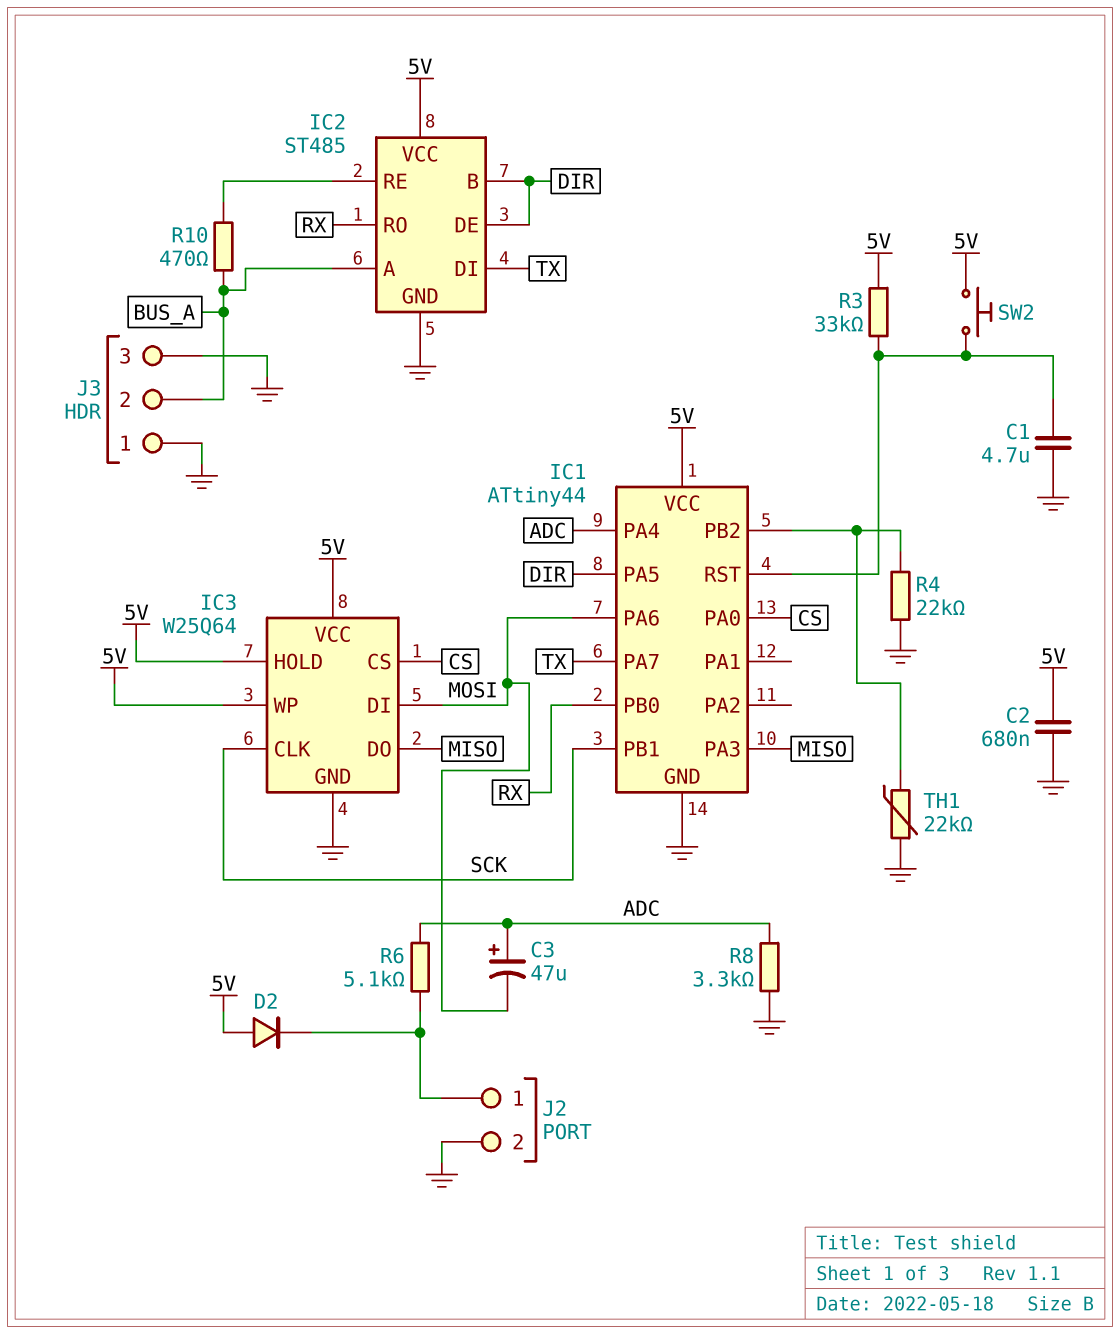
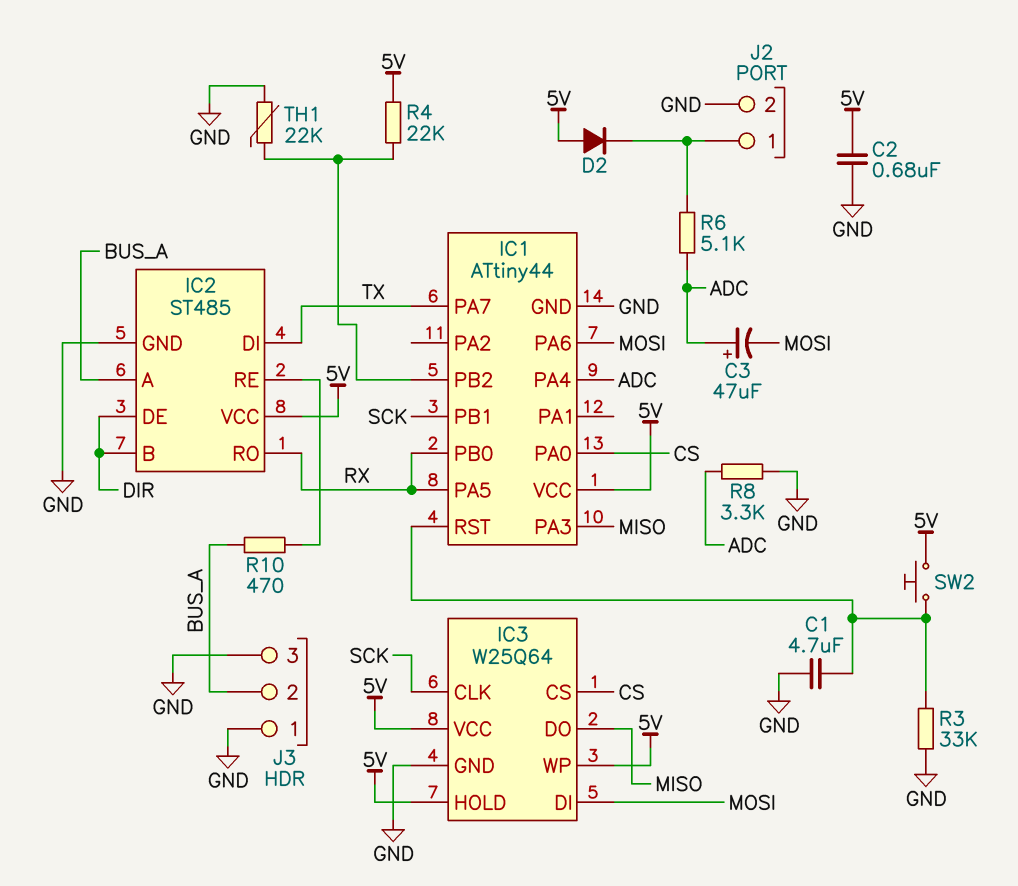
IC1 pin PA5: DIR -> RX
R3: 33k (5V, IC1/RST) -> 33k (GND, IC1/RST)
R4: 22k (GND, IC1/PB2) -> 22k (5V, IC1/PB2)

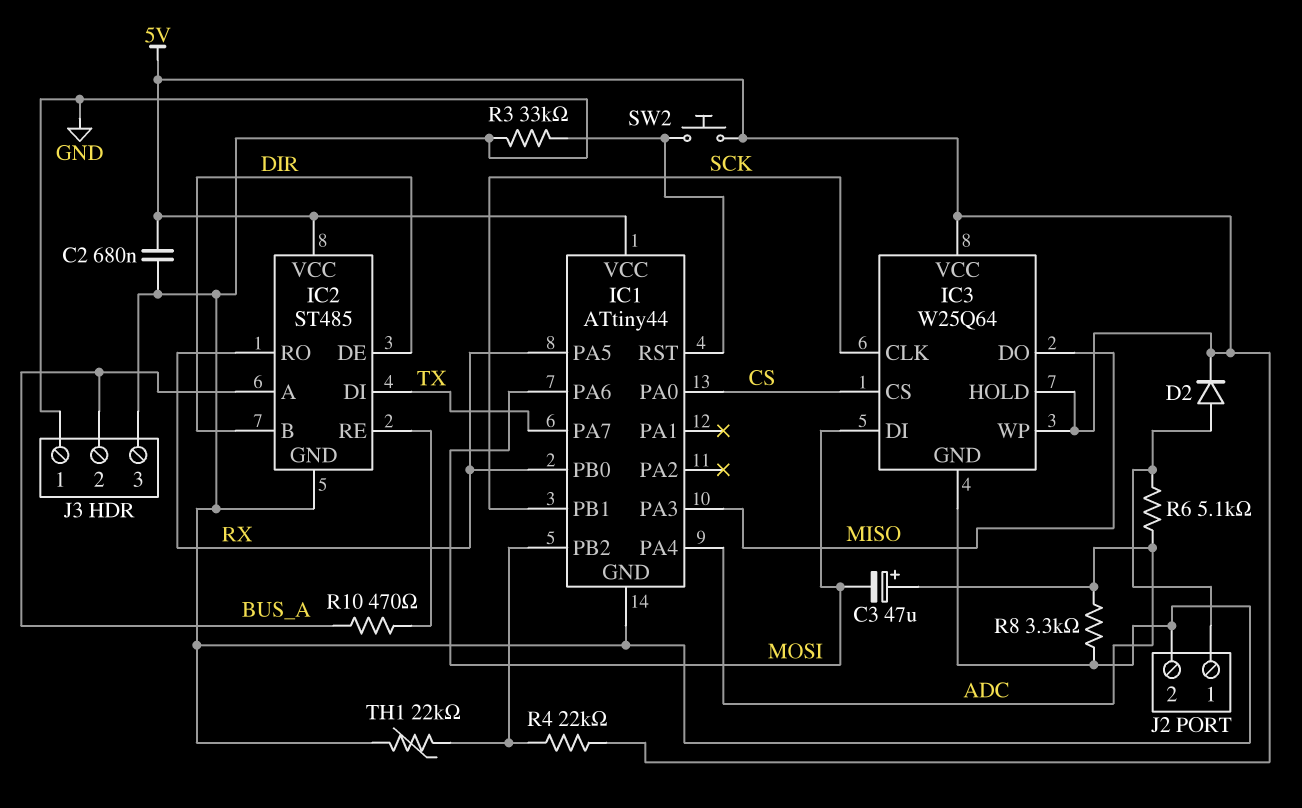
C1: 4.7uF (GND, IC1/RST) -> none
D2: diode (A 5V, K J2/1) -> diode (A J2/1, K 5V)

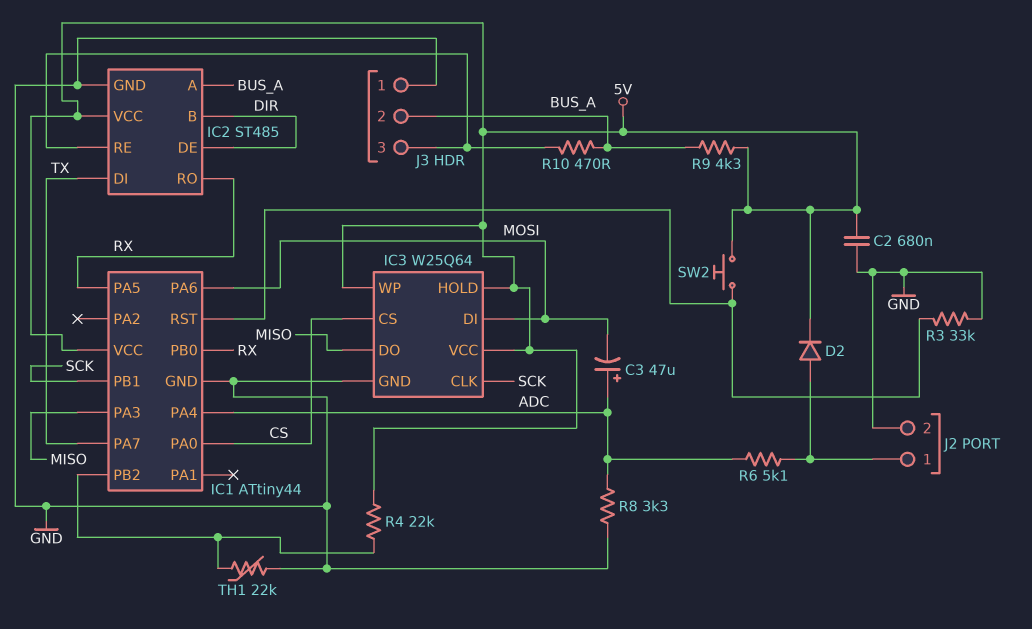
J3 pin 3: GND -> IC2/RE
R9: none -> 4.3k (5V, BUS_A)

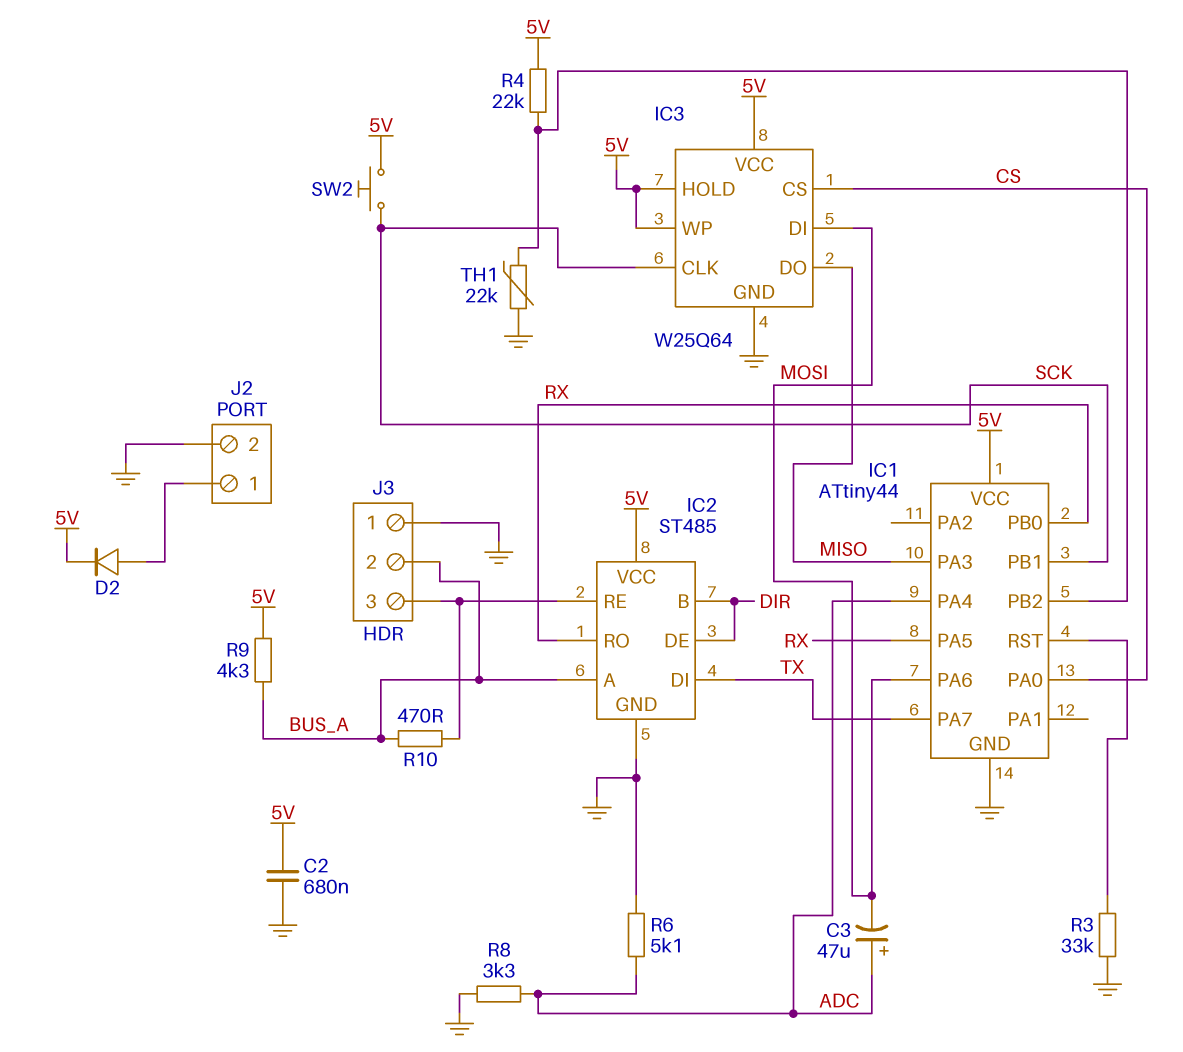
R6: 5.1k (ADC, J2/1) -> 5.1k (ADC, GND)
SW2: button (5V, IC1/RST) -> button (5V, SCK)

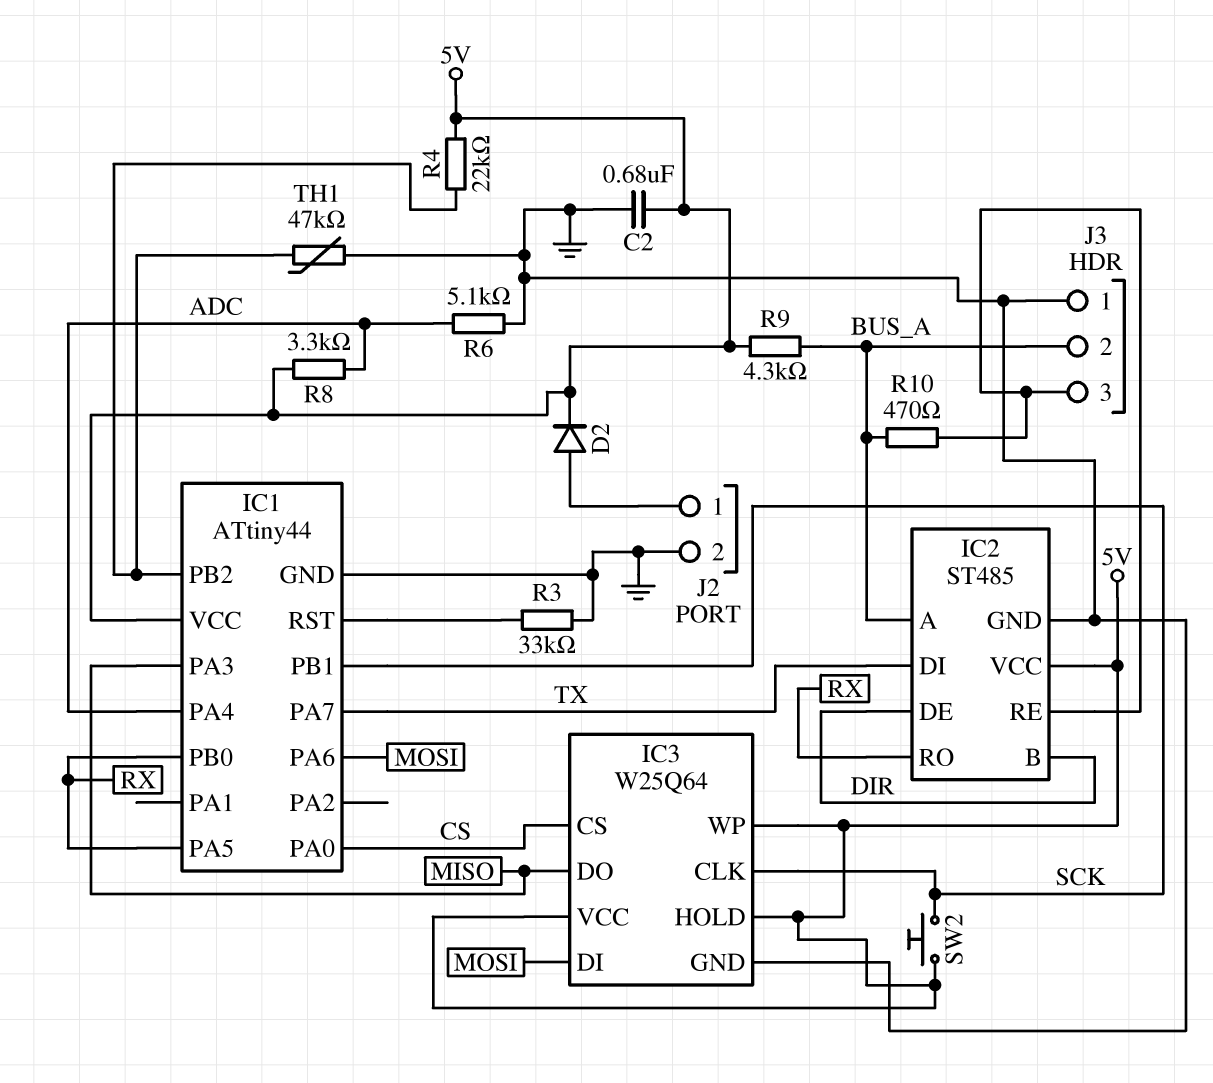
C3: 47uF (plus ADC, minus MOSI) -> none
R8: 3.3k (ADC, GND) -> 3.3k (5V, ADC)
TH1: 22k (GND, IC1/PB2) -> 47k (GND, IC1/PB2)

